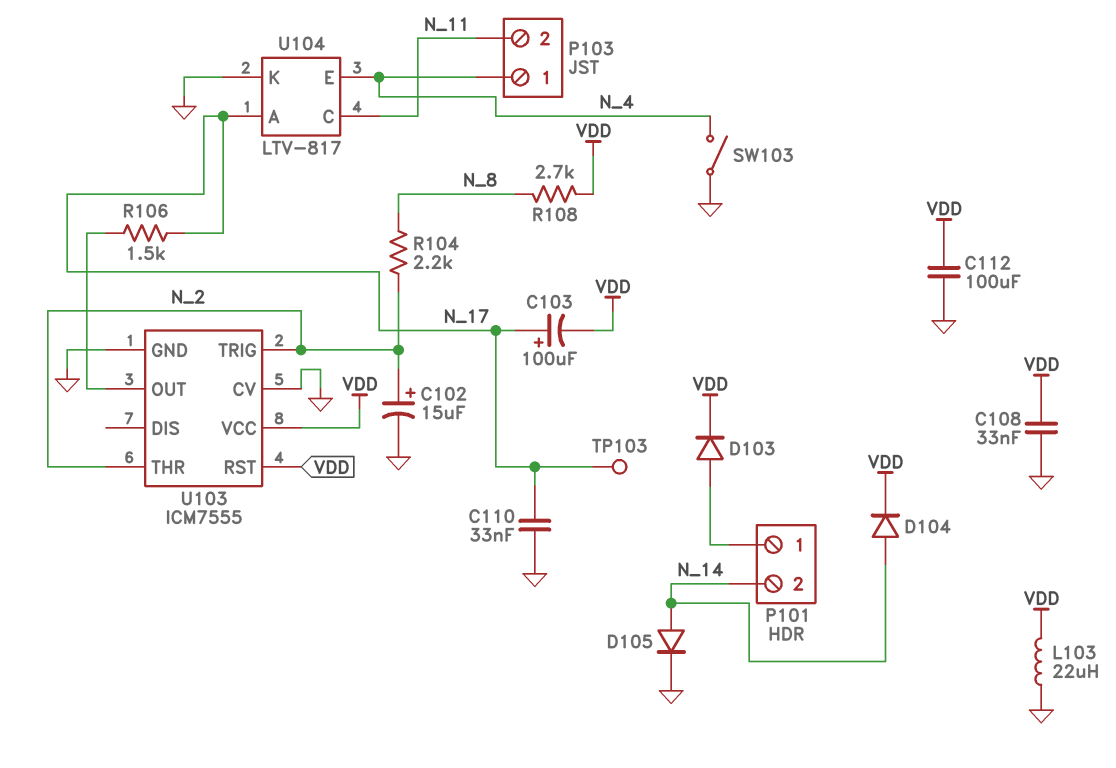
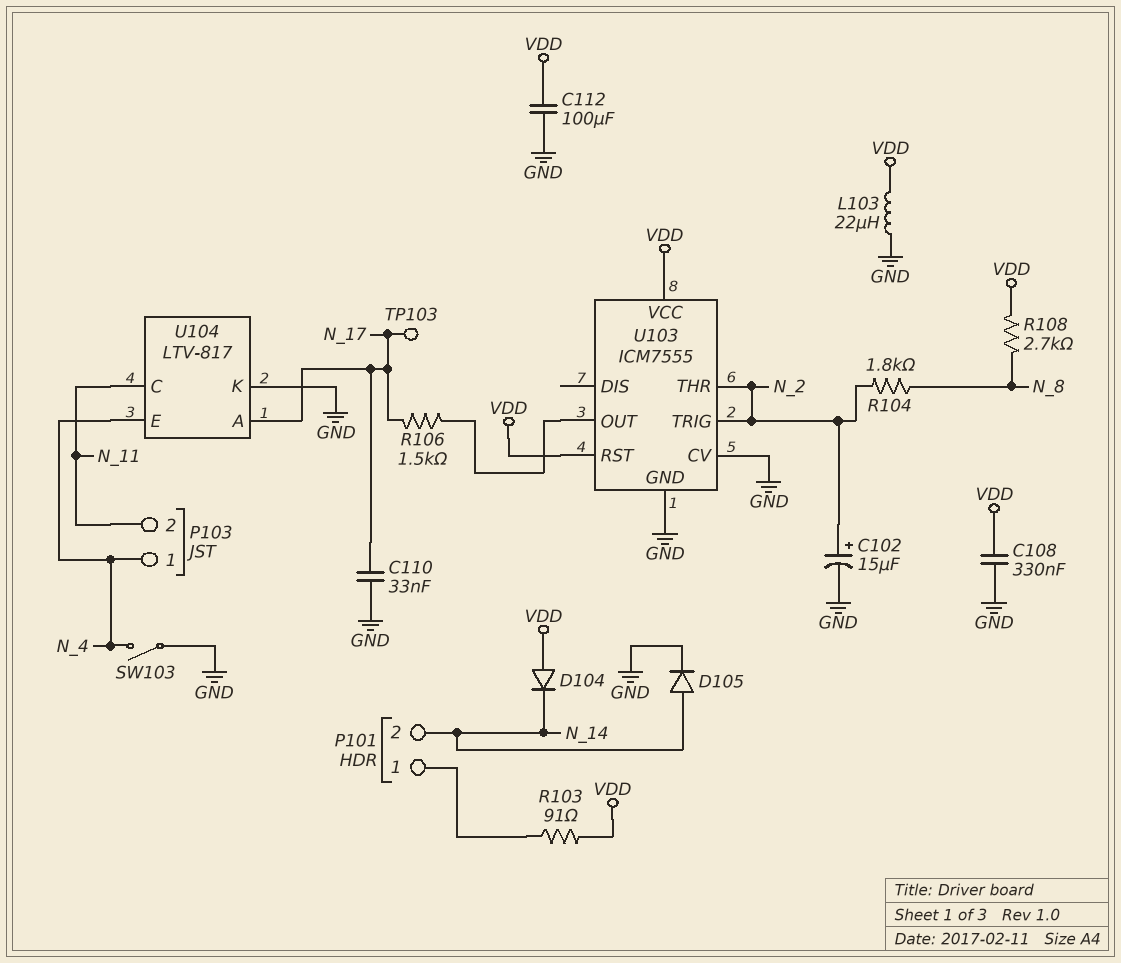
C103: 100uF (plus N_17, minus VDD) -> none
C108: 33nF (GND, VDD) -> 330nF (GND, VDD)
D103: diode (A P101/1, K VDD) -> none
D104: diode (A N_14, K VDD) -> diode (A VDD, K N_14)
R103: none -> 91 (P101/1, VDD)
R104: 2.2k (N_2, N_8) -> 1.8k (N_2, N_8)

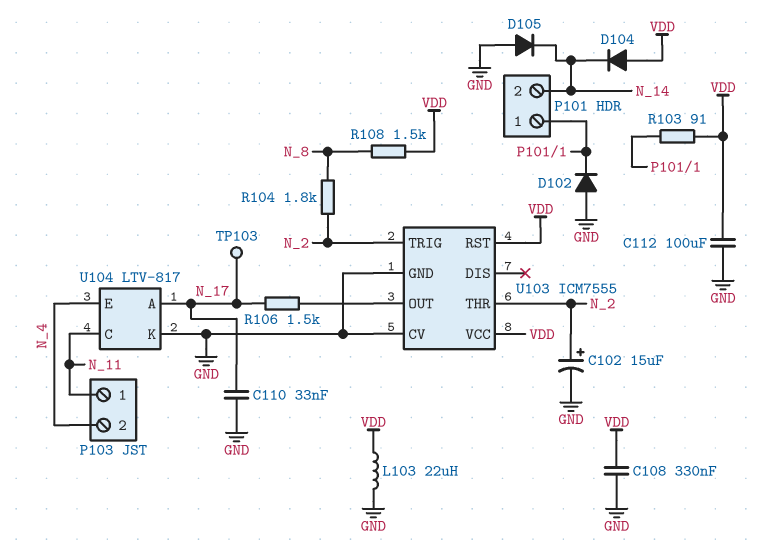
D102: none -> diode (A GND, K P101/1)
D105: diode (A N_14, K GND) -> diode (A GND, K N_14)
P103 pin 1: N_4 -> N_11
P103 pin 2: N_11 -> N_4
R108: 2.7k (N_8, VDD) -> 1.5k (N_8, VDD)
SW103: switch (GND, N_4) -> none

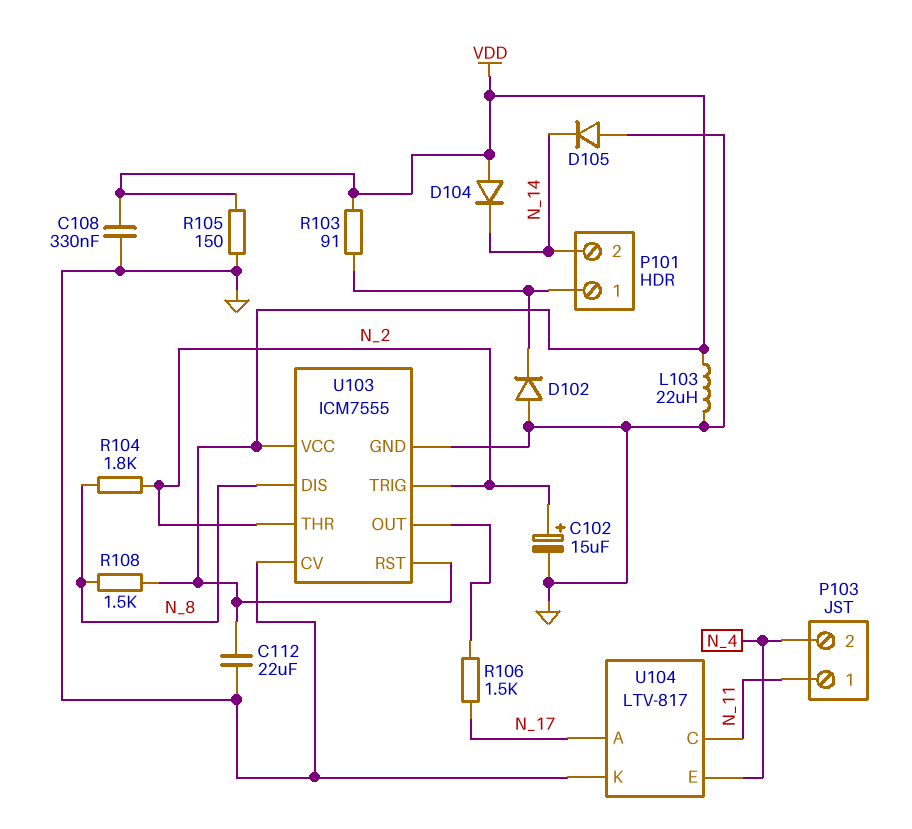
C110: 33nF (GND, N_17) -> none
C112: 100uF (GND, VDD) -> 22uF (GND, VDD)
R105: none -> 150 (GND, VDD)
TP103: test point (N_17) -> none
U103 pin DIS: none -> N_8

